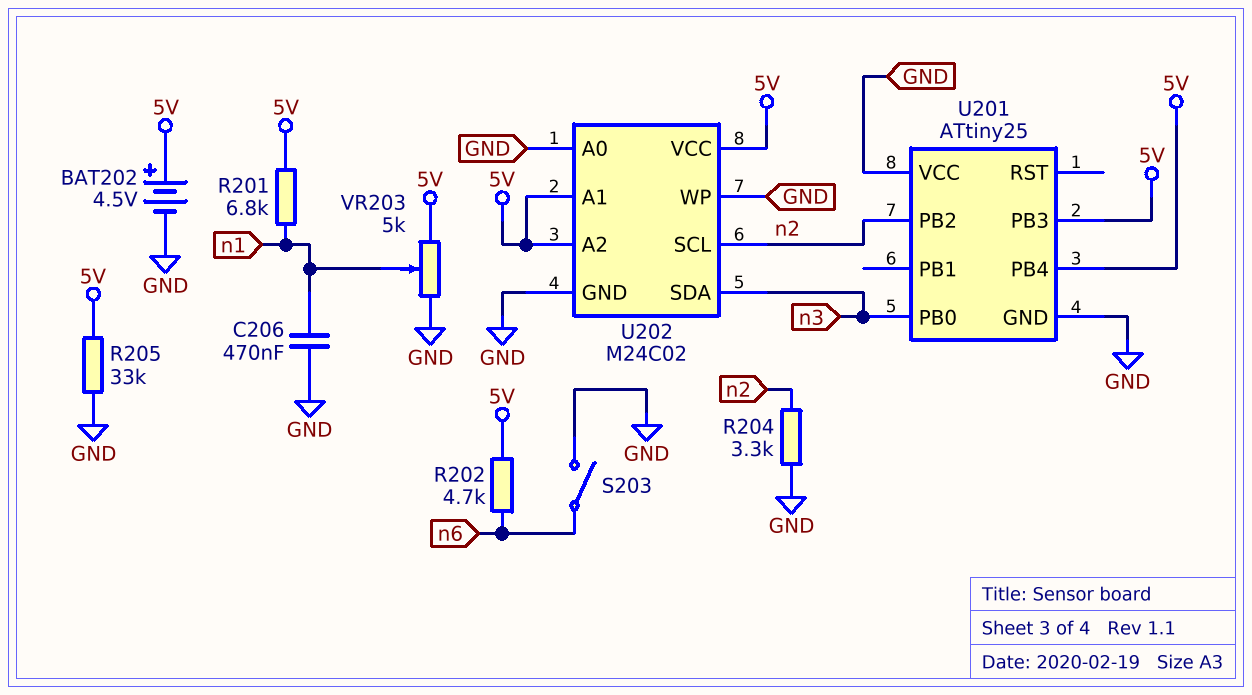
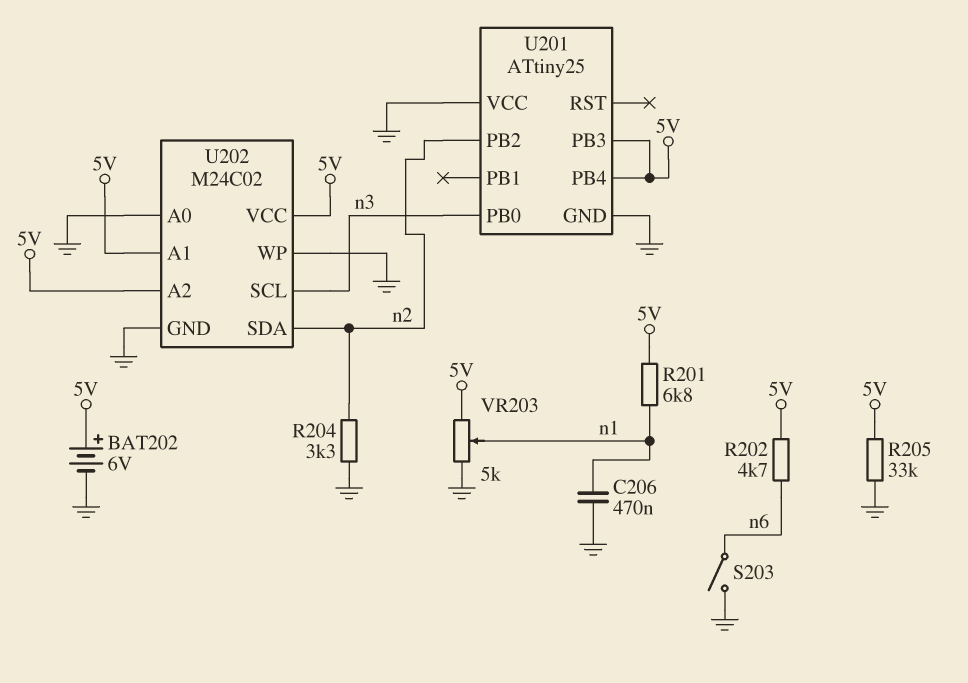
BAT202: 4.5V (plus 5V, minus GND) -> 6V (plus 5V, minus GND)
U202 pin SCL: n2 -> n3
U202 pin SDA: n3 -> n2

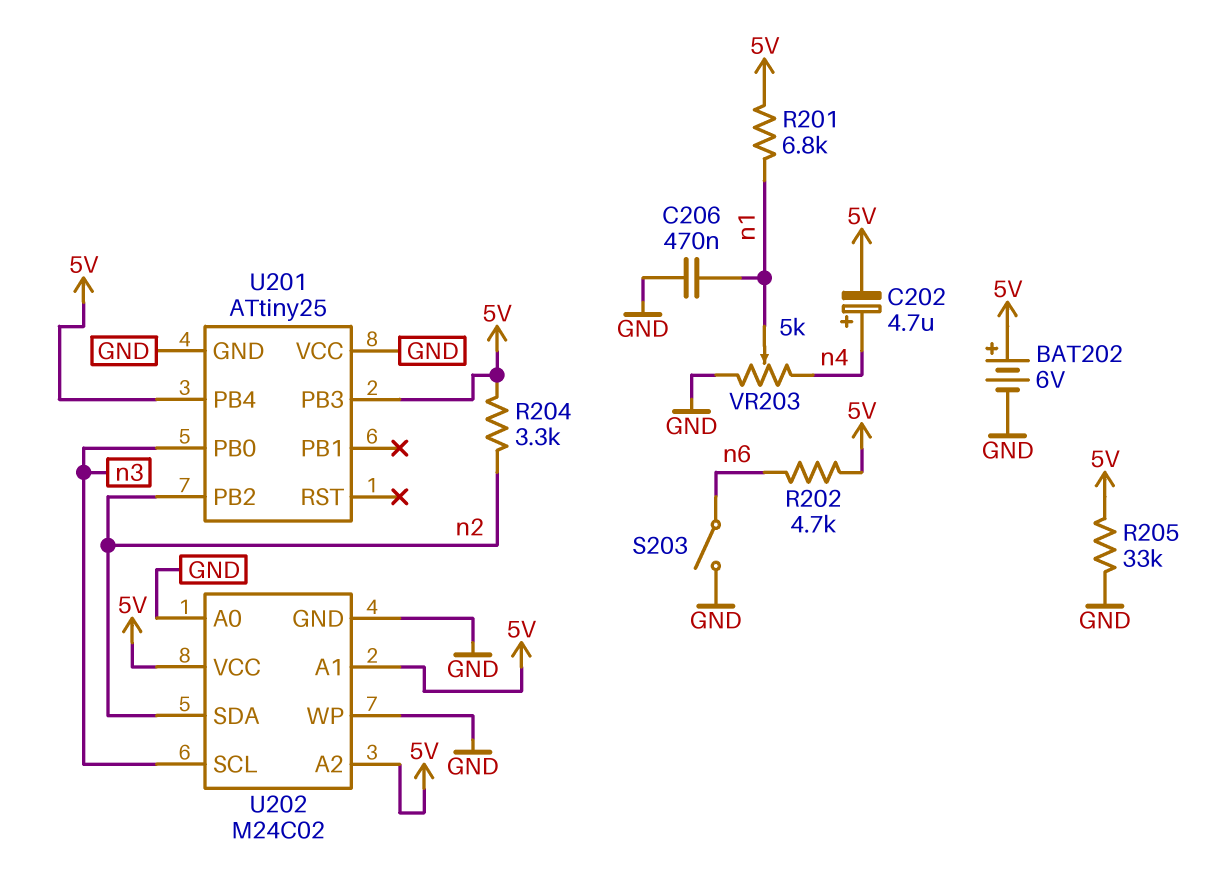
C202: none -> 4.7uF (plus n4, minus 5V)
R204: 3.3k (GND, n2) -> 3.3k (5V, n2)
VR203: 5k (5V, GND, wiper n1) -> 5k (GND, n4, wiper n1)

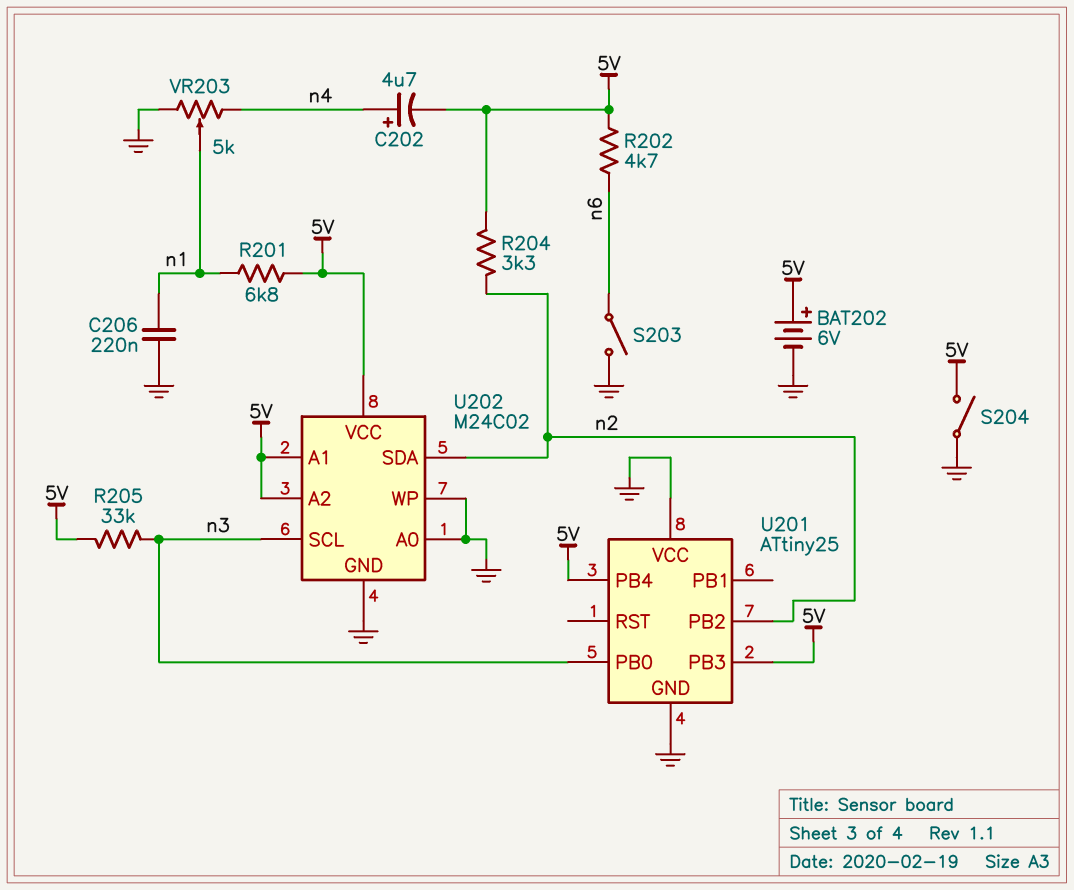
C206: 470nF (GND, n1) -> 220nF (GND, n1)
R205: 33k (5V, GND) -> 33k (5V, n3)
S204: none -> switch (5V, GND)

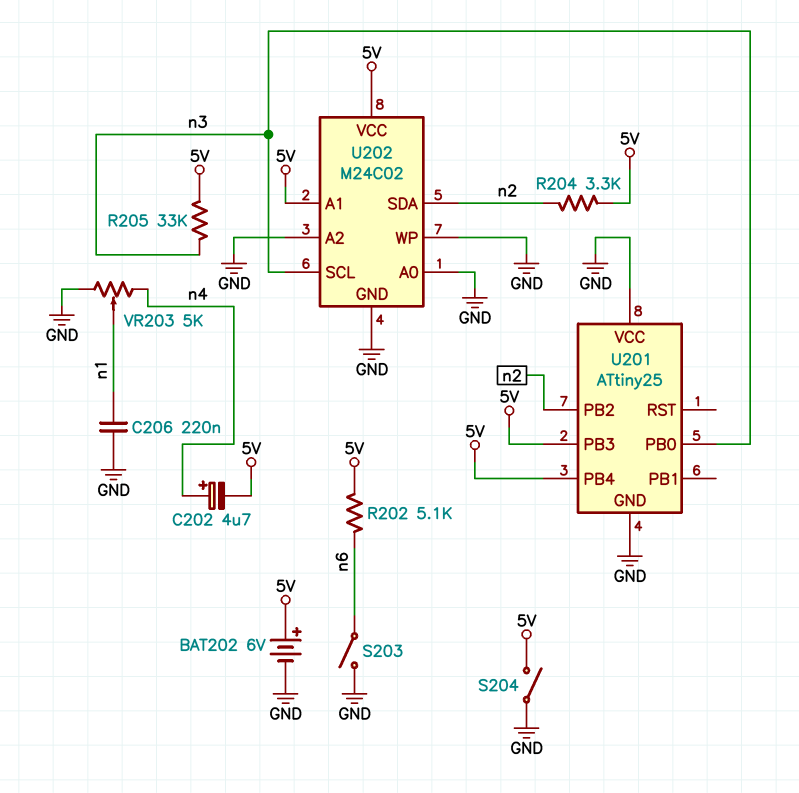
R201: 6.8k (5V, n1) -> none
R202: 4.7k (5V, n6) -> 5.1k (5V, n6)
U202 pin A2: 5V -> GND

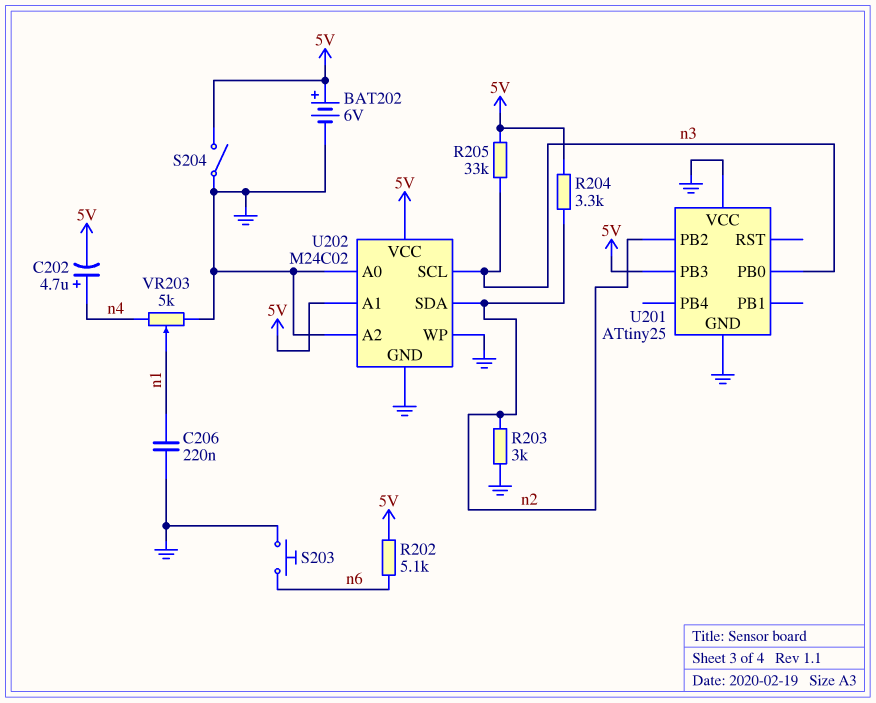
R203: none -> 3k (GND, n2)
S203: switch (GND, n6) -> button (GND, n6)
U201 pin PB4: 5V -> none

